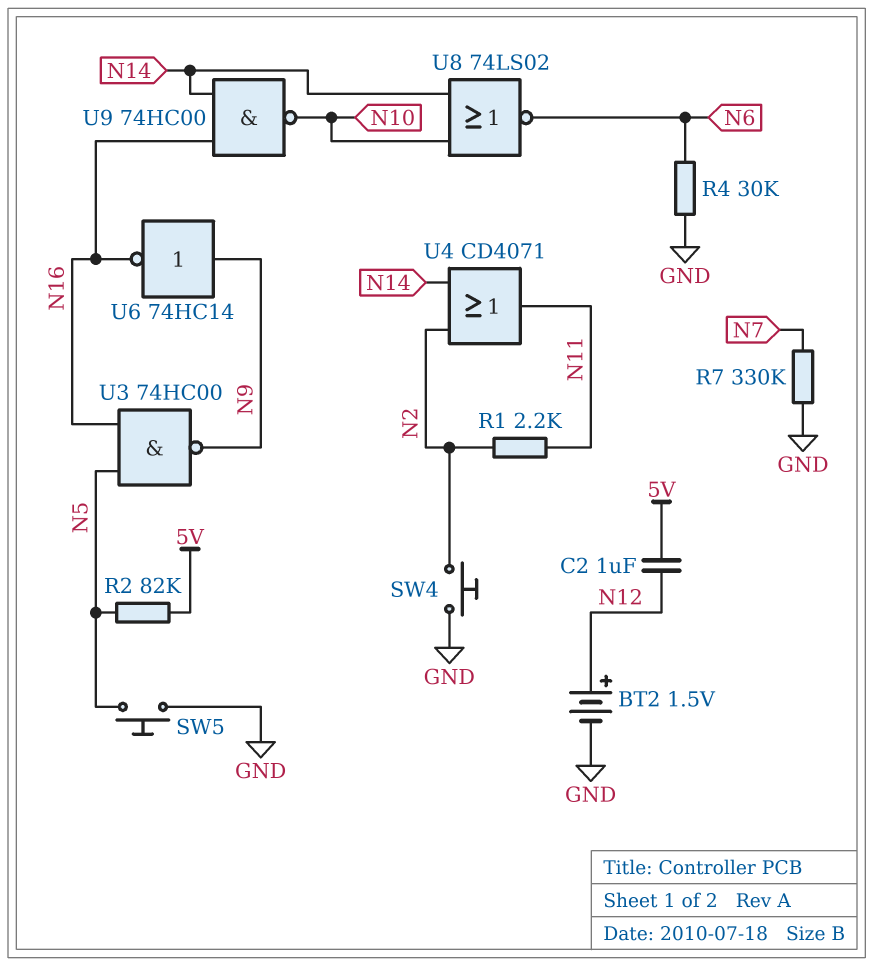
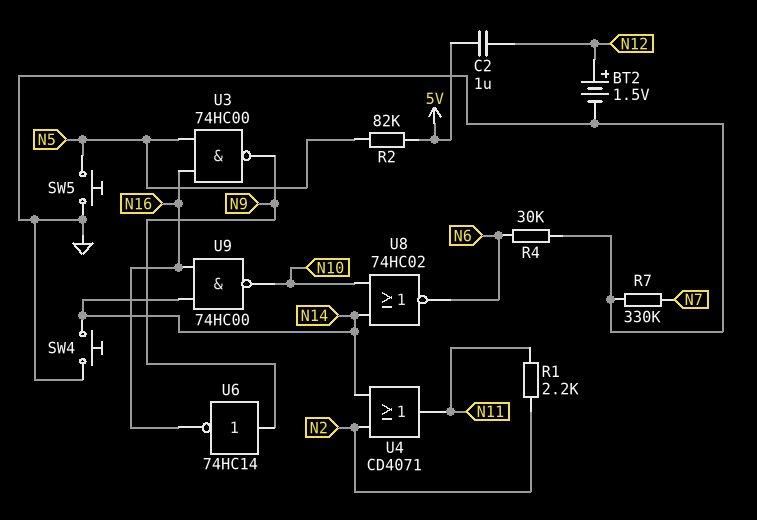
SW4: button (GND, N2) -> button (GND, N14)
U8: NOR 74LS02 (in N10, in N14, out N6) -> NOR 74HC02 (in N10, in N14, out N6)

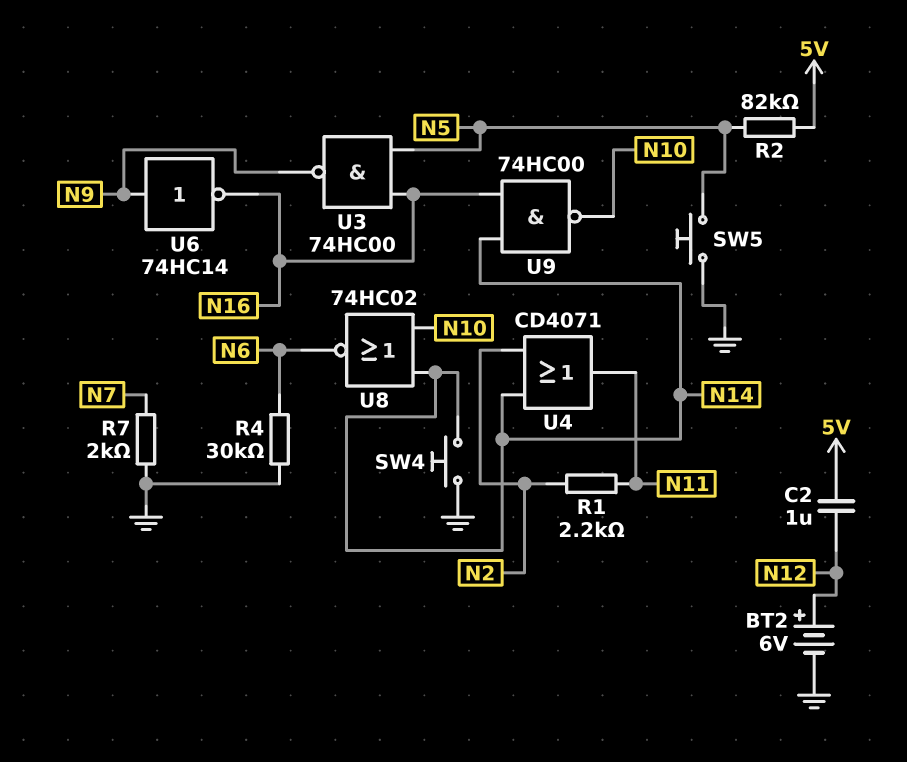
BT2: 1.5V (plus N12, minus GND) -> 6V (plus N12, minus GND)
R7: 330k (GND, N7) -> 2k (GND, N7)

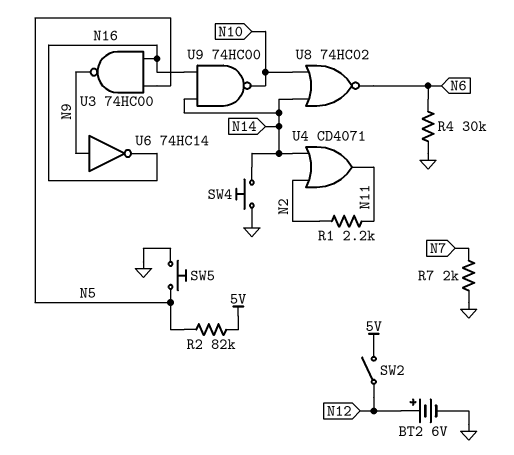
C2: 1uF (5V, N12) -> none
SW2: none -> switch (5V, N12)

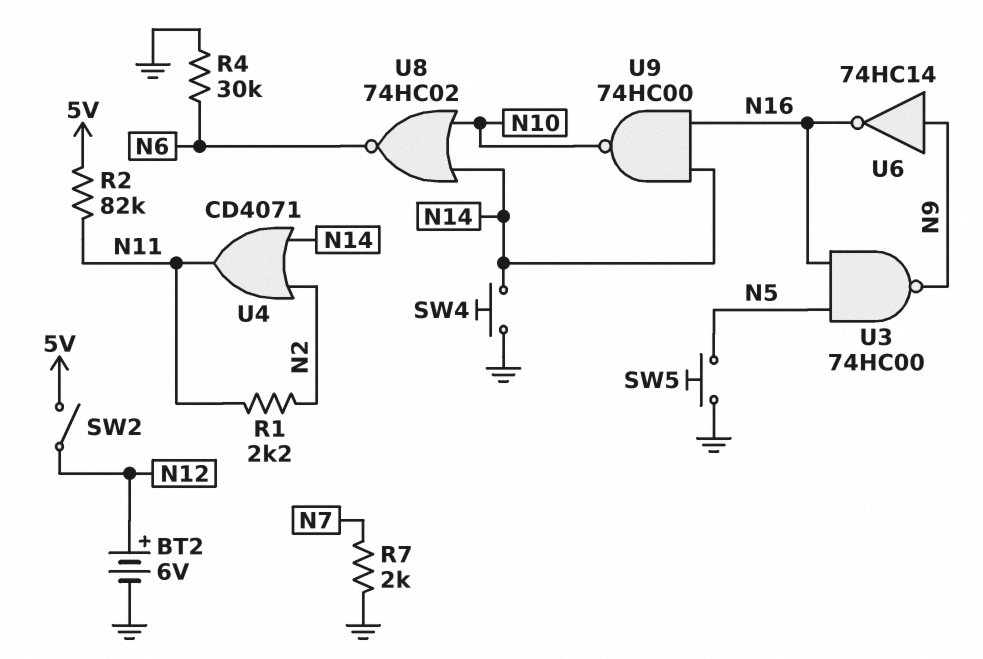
R2: 82k (5V, N5) -> 82k (5V, N11)

